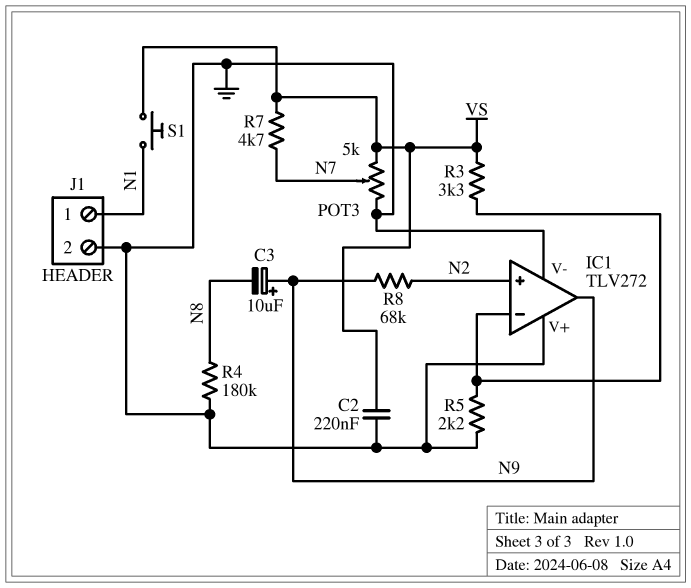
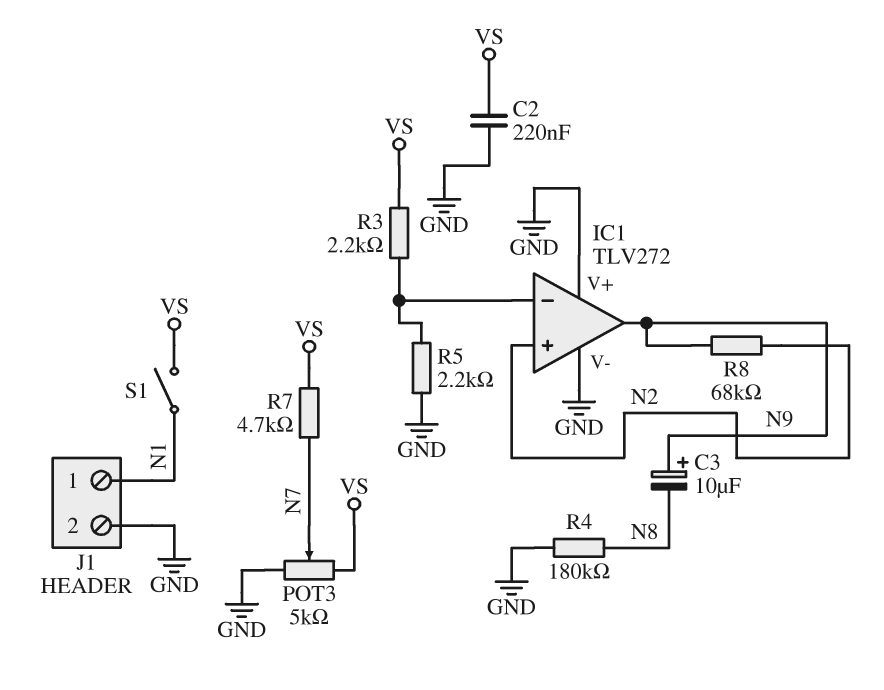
R3: 3.3k (IC1/in-, VS) -> 2.2k (IC1/in-, VS)
S1: button (N1, VS) -> switch (N1, VS)

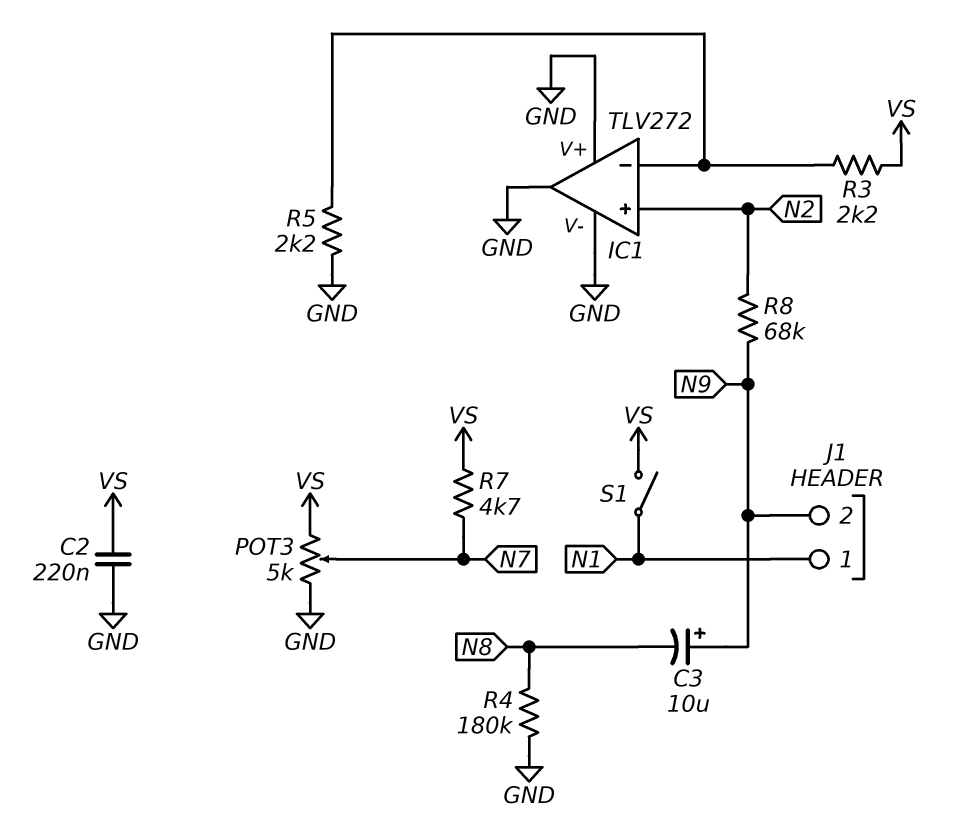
IC1 pin out: N9 -> GND
J1 pin 2: GND -> N9

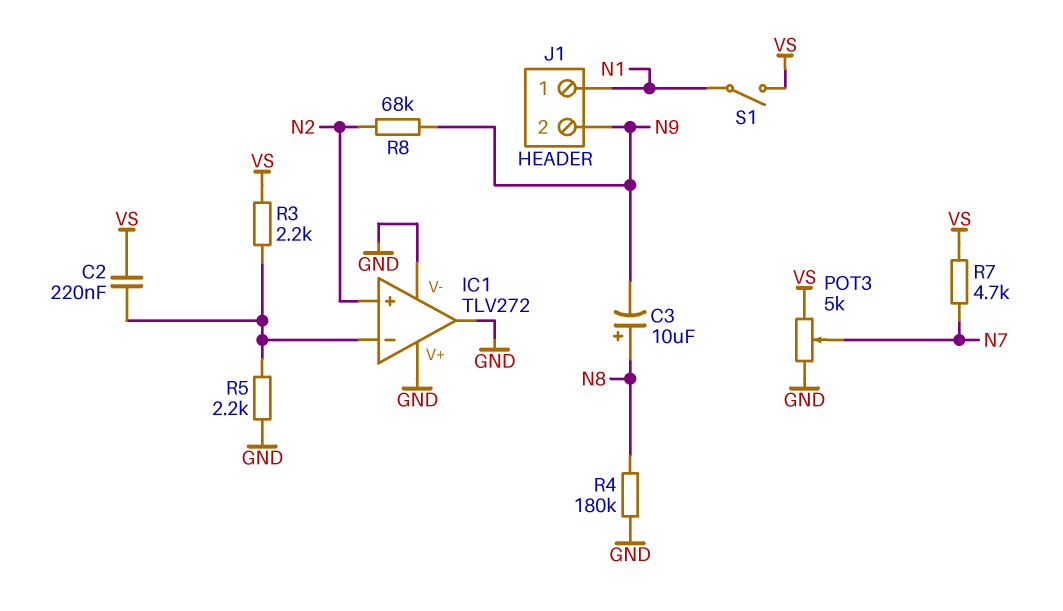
C2: 220nF (GND, VS) -> 220nF (IC1/in-, VS)
C3: 10uF (plus N9, minus N8) -> 10uF (plus N8, minus N9)

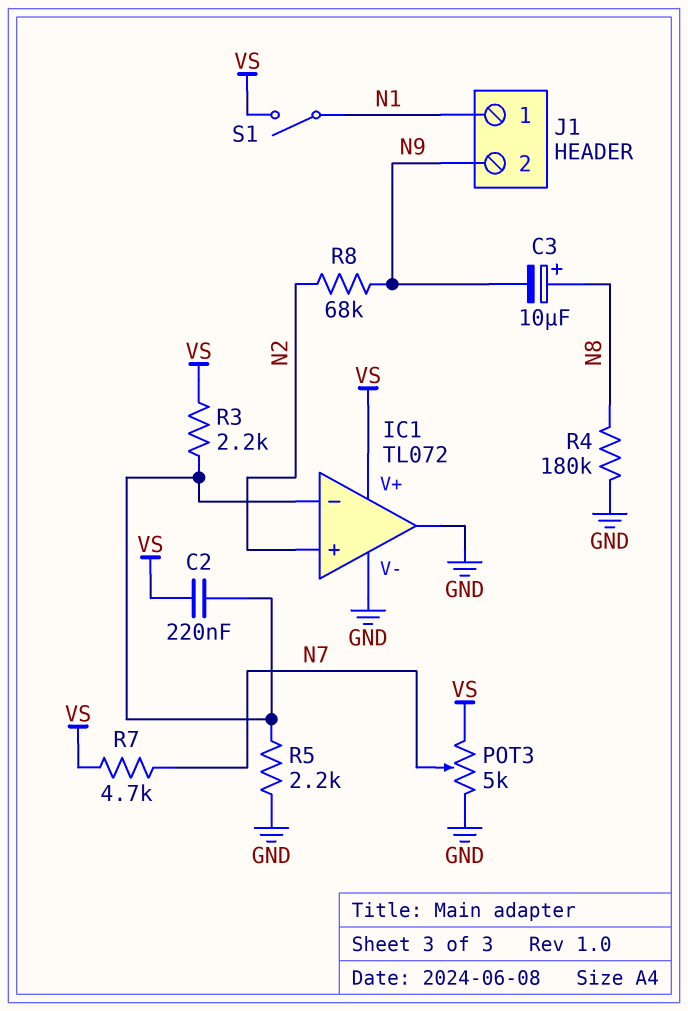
IC1: TLV272 -> TL072
IC1 pin V+: GND -> VS

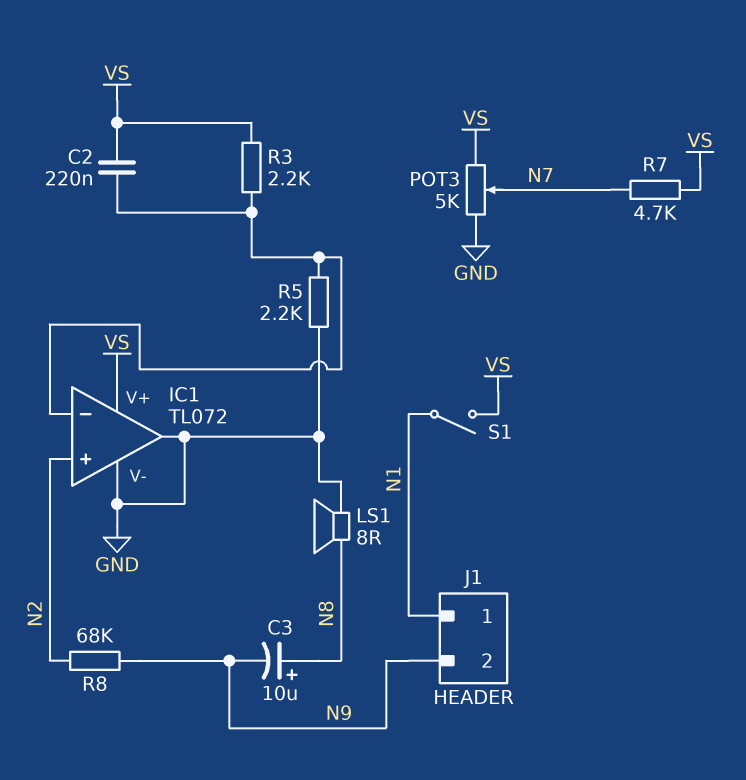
LS1: none -> speaker 8R (GND, N8)
R4: 180k (GND, N8) -> none

